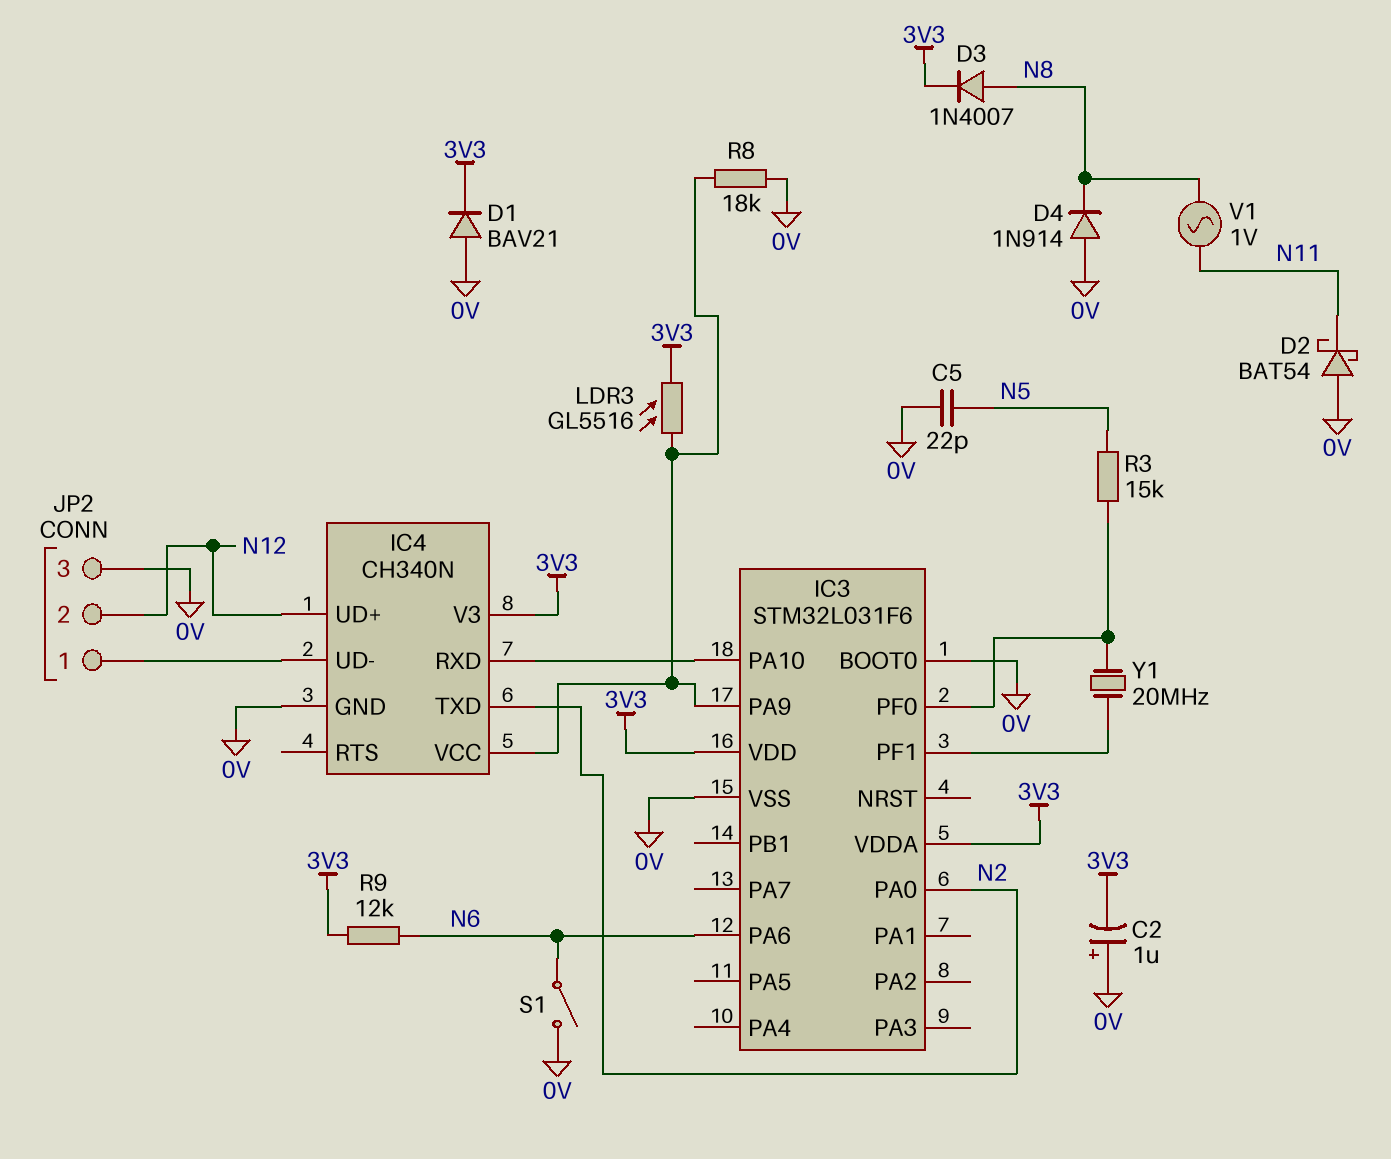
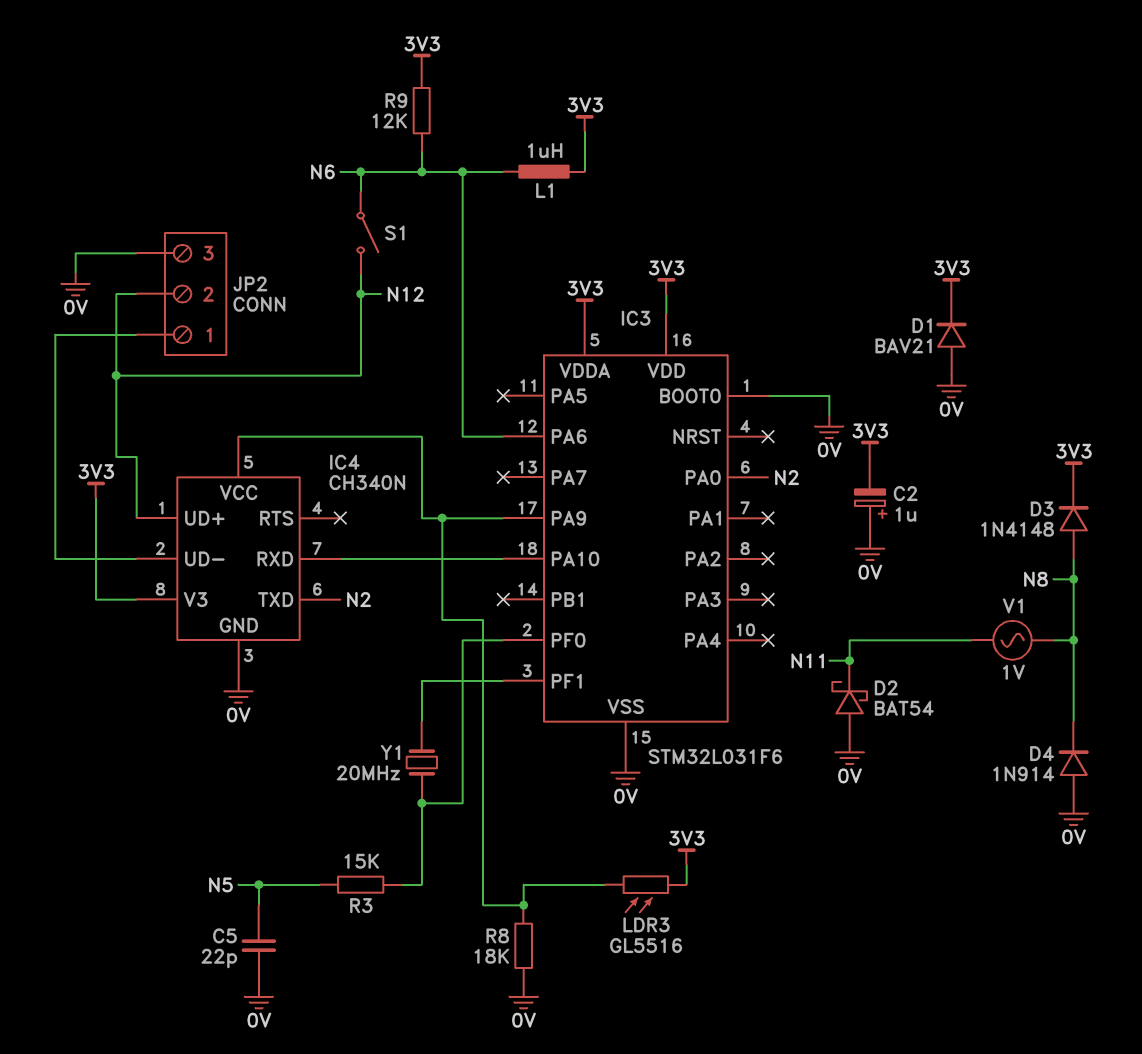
D3: diode 1N4007 (A N8, K 3V3) -> diode 1N4148 (A N8, K 3V3)
L1: none -> 1uH (3V3, N6)
S1: switch (0V, N6) -> switch (N6, N12)

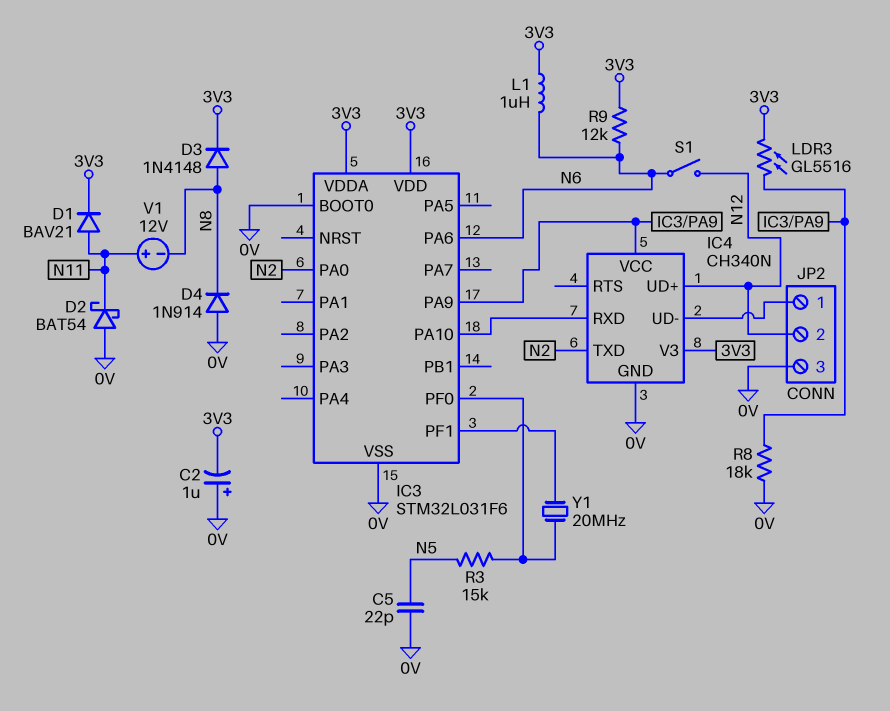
D1: diode BAV21 (A 0V, K 3V3) -> diode BAV21 (A N11, K 3V3)
V1: AC 1V (N8, N11) -> 12V (plus N11, minus N8)

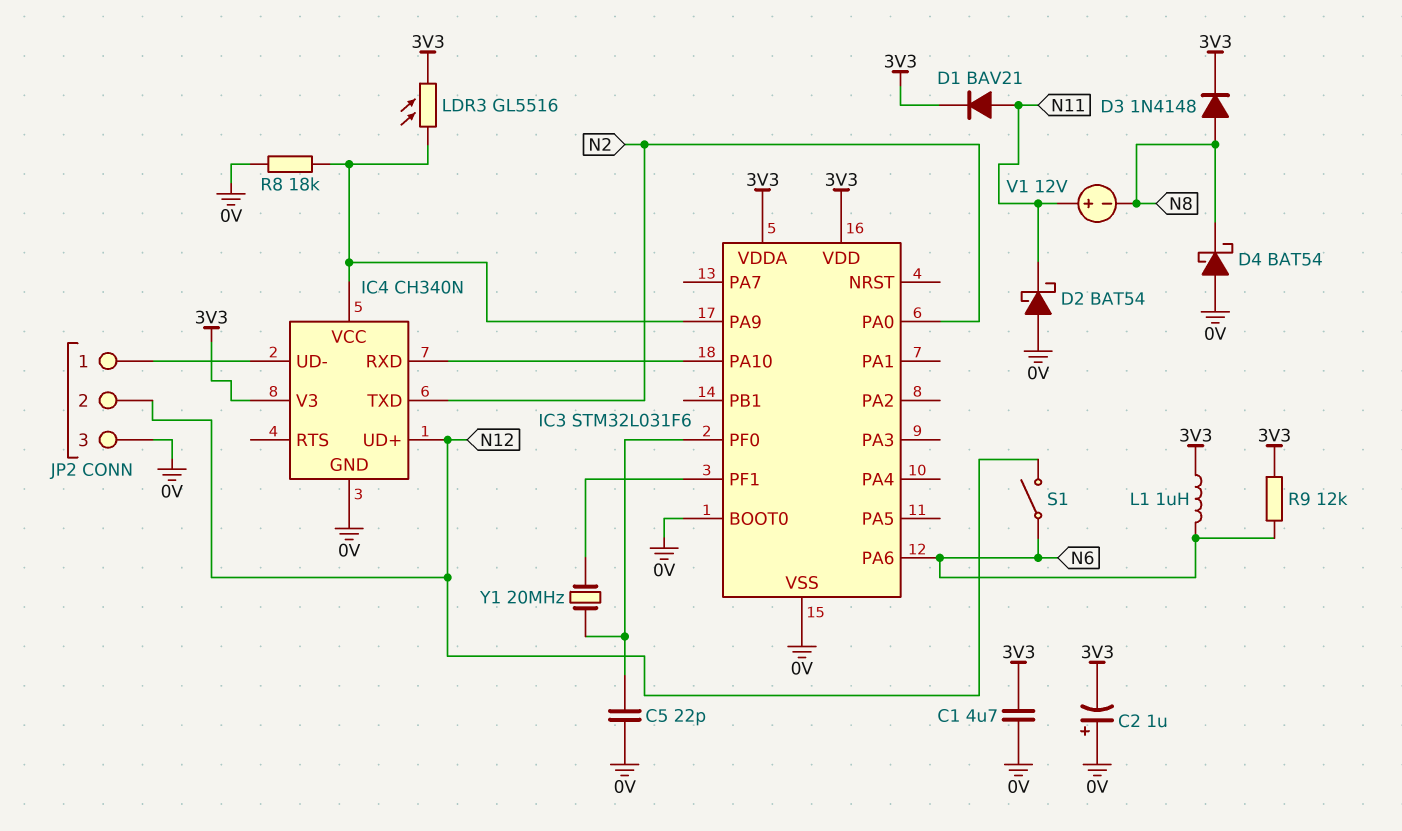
C1: none -> 4.7uF (0V, 3V3)
C5: 22pF (0V, N5) -> 22pF (0V, IC3/PF0)
D4: diode 1N914 (A 0V, K N8) -> schottky BAT54 (A 0V, K N8)
R3: 15k (IC3/PF0, N5) -> none

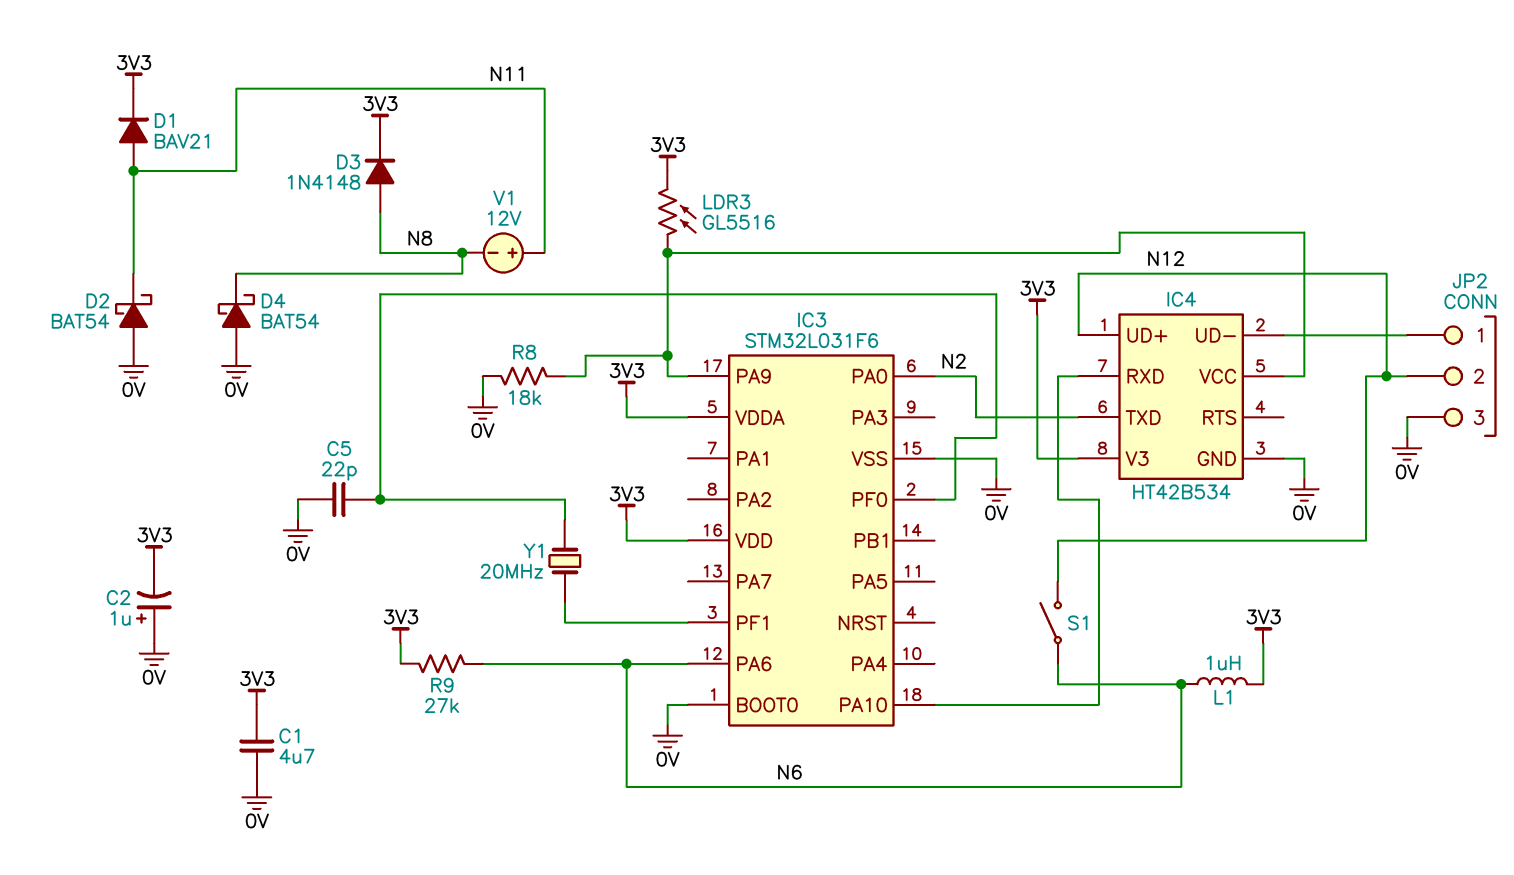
IC4: CH340N -> HT42B534
R9: 12k (3V3, N6) -> 27k (3V3, N6)

